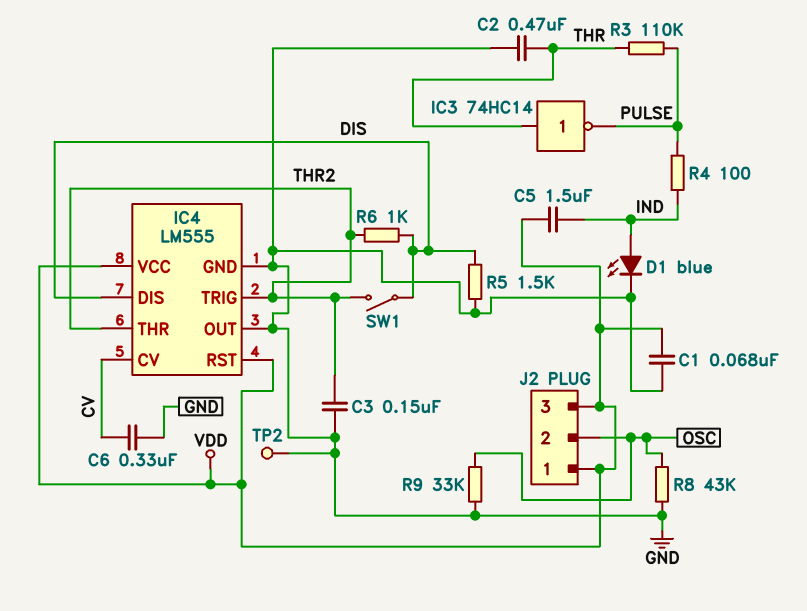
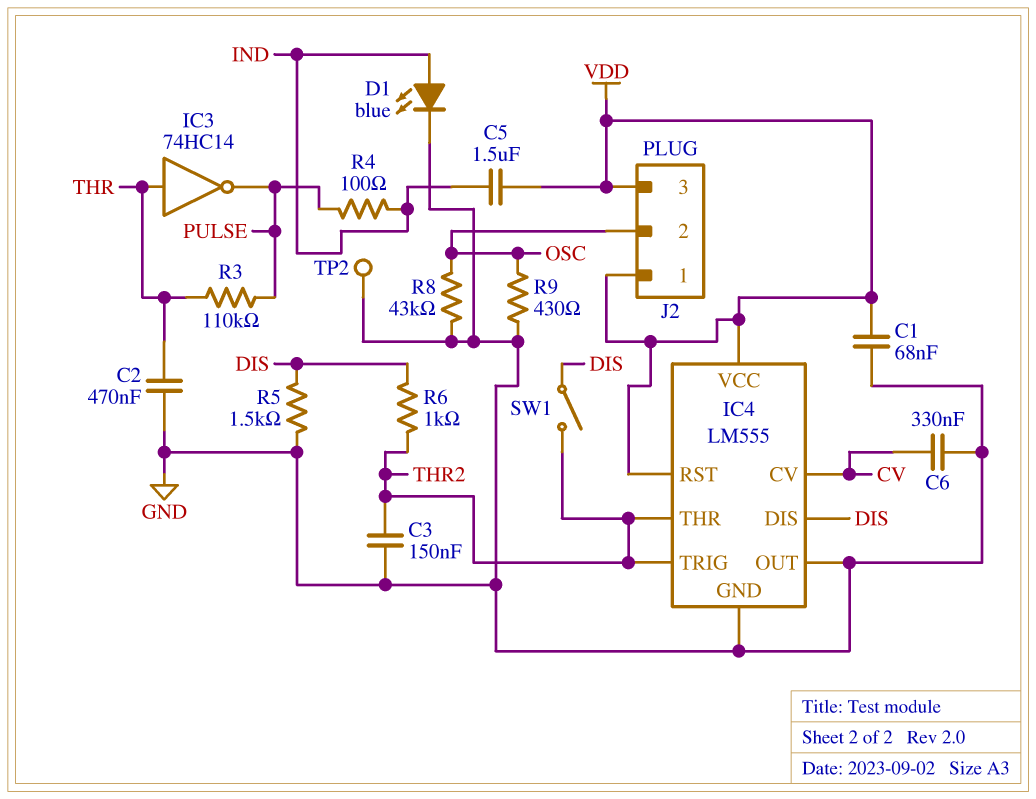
R9: 33k (GND, OSC) -> 430 (GND, OSC)

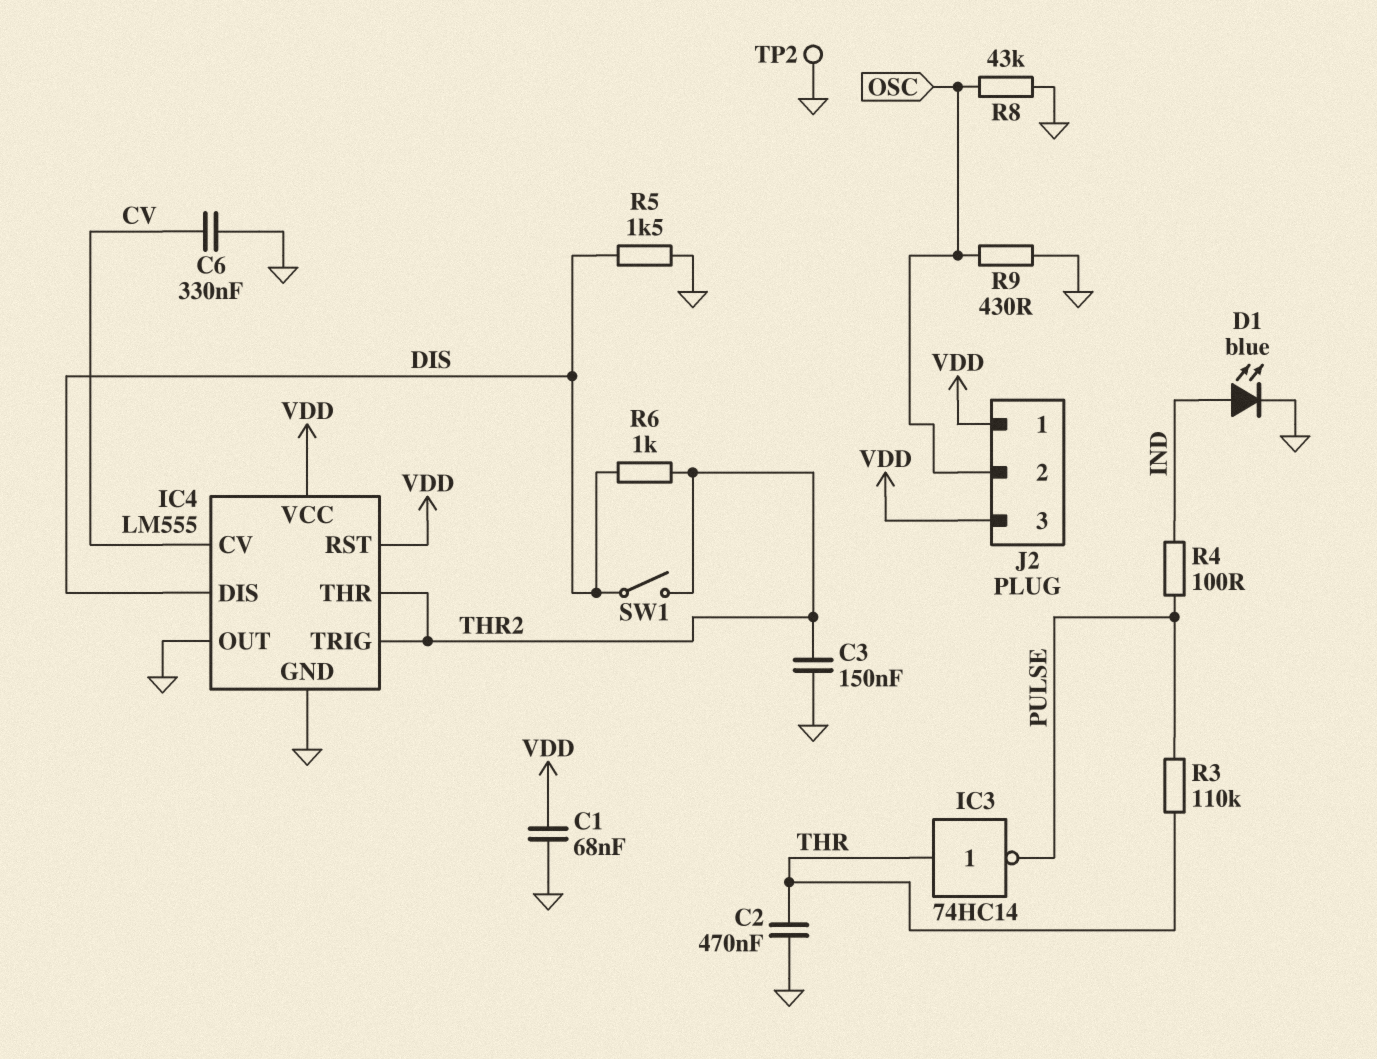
C5: 1.5uF (IND, VDD) -> none

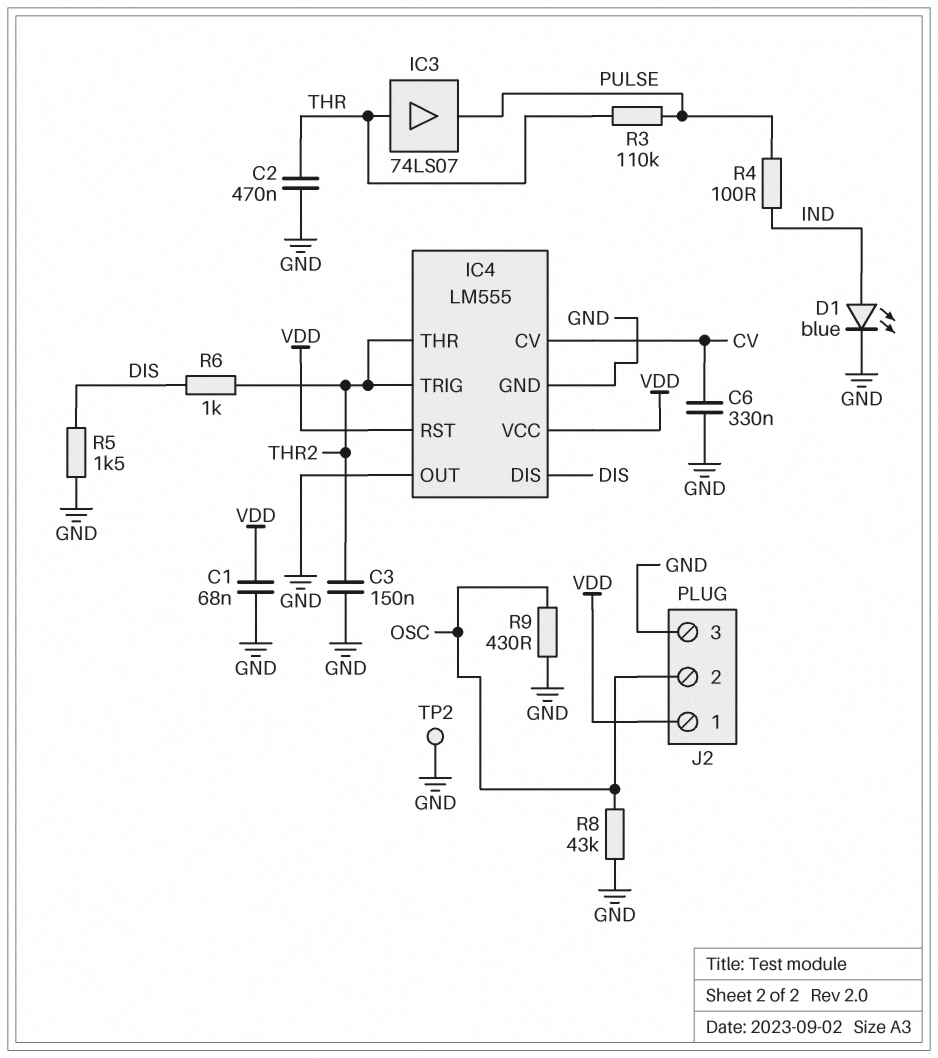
IC3: NOT 74HC14 (in THR, out PULSE) -> buffer 74LS07 (in THR, out PULSE)
J2 pin 3: VDD -> GND
SW1: switch (DIS, THR2) -> none

